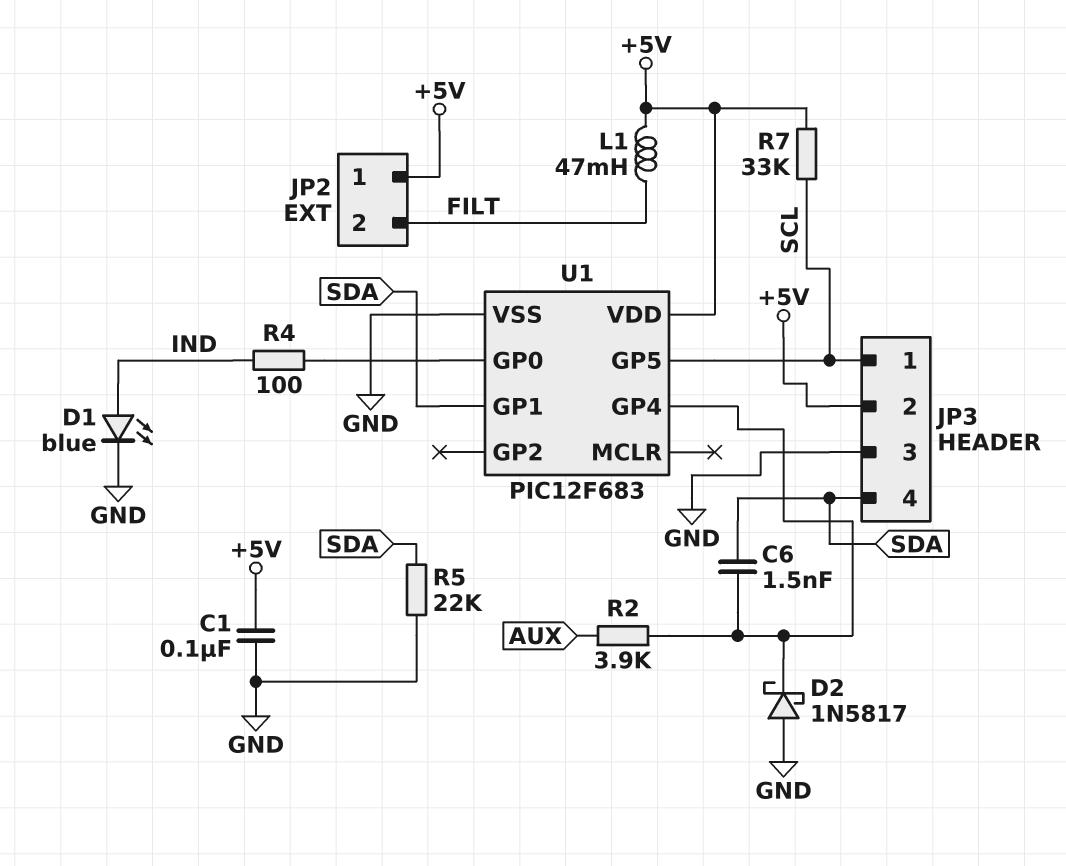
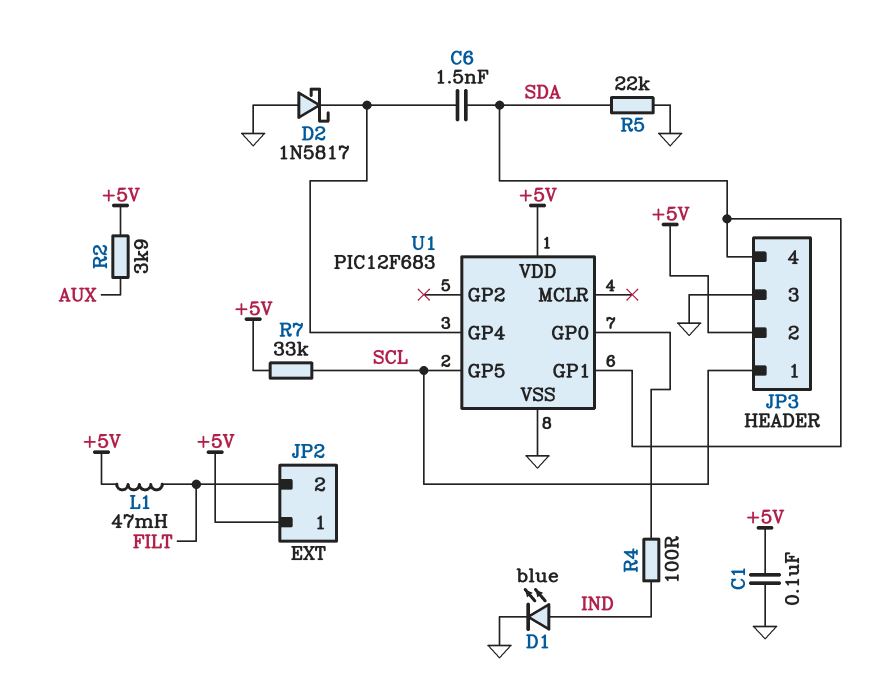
R2: 3.9k (AUX, U1/GP4) -> 3.9k (+5V, AUX)

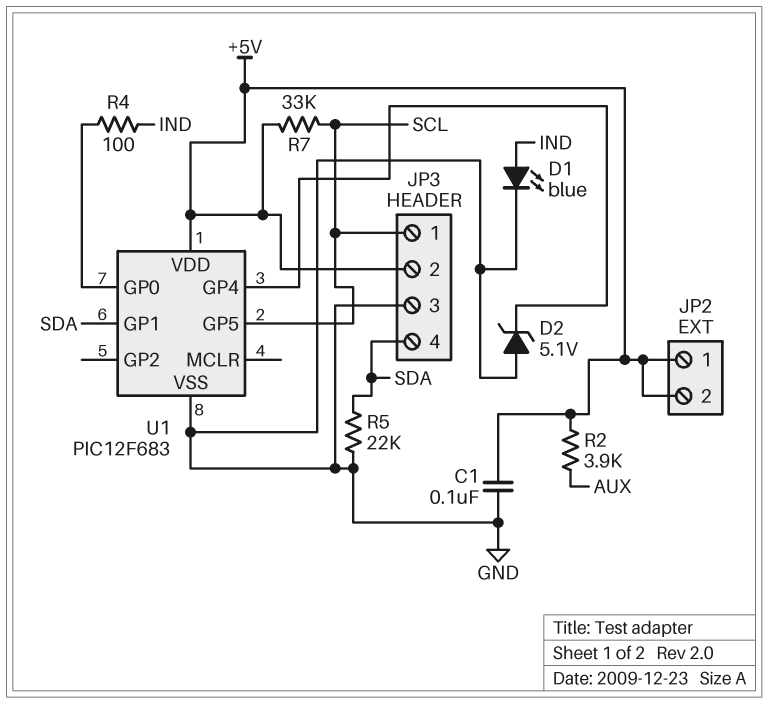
C6: 1.5nF (SDA, U1/GP4) -> none
D2: schottky 1N5817 (A GND, K U1/GP4) -> zener 5.1V (A GND, K U1/GP4)
JP2 pin 2: FILT -> +5V
L1: 47mH (+5V, FILT) -> none

